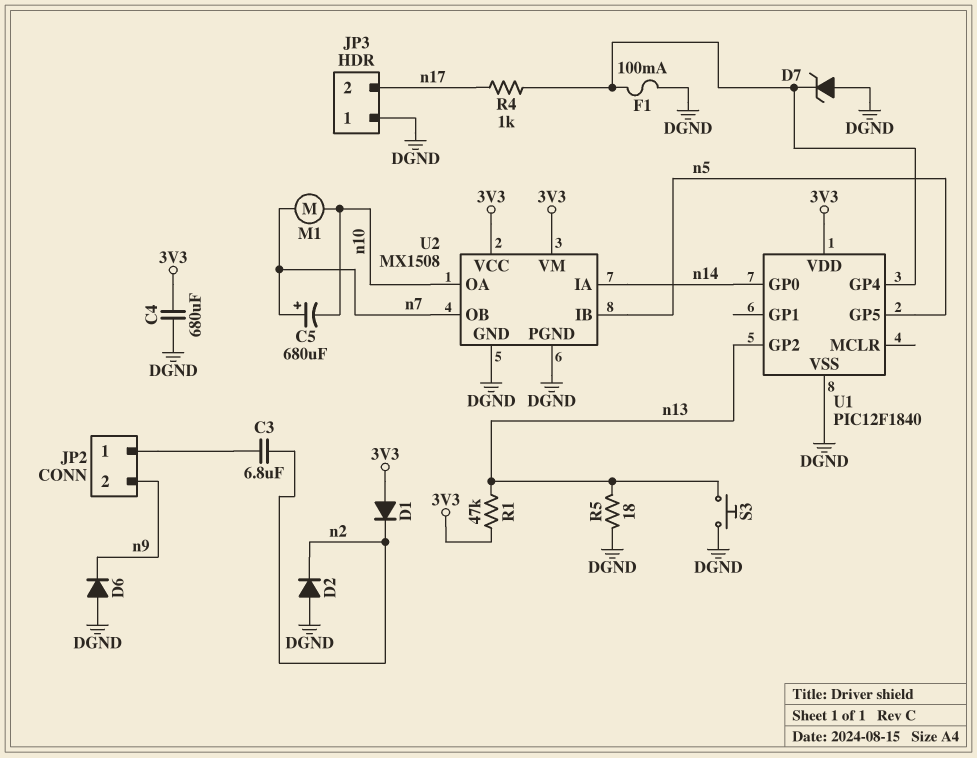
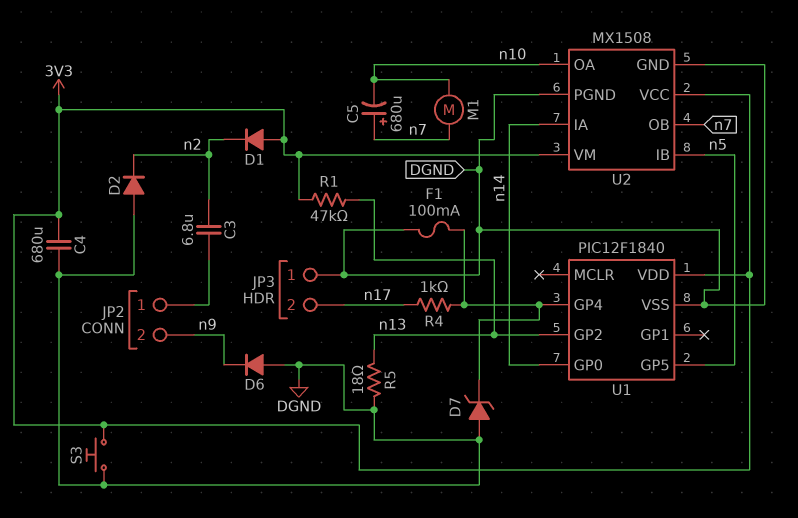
S3: button (DGND, n13) -> button (3V3, DGND)

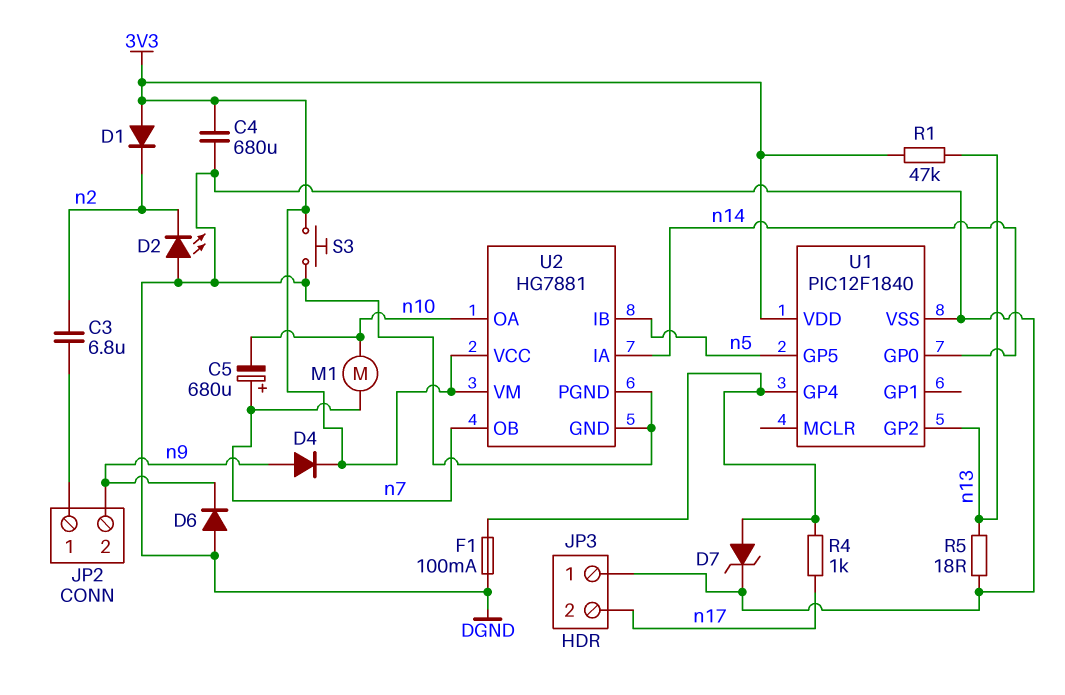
D2: diode (A DGND, K n2) -> LED (A DGND, K n2)
D4: none -> diode (A n9, K 3V3)
D7: zener (A DGND, K U1/GP4) -> zener (A U1/GP4, K DGND)
U2: MX1508 -> HG7881

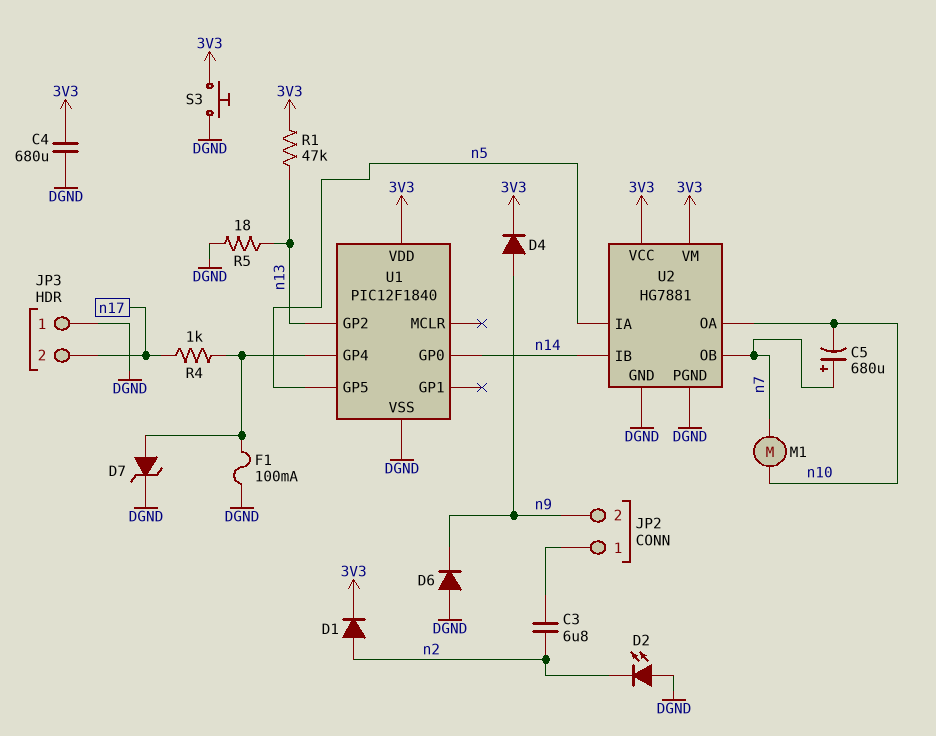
D1: diode (A 3V3, K n2) -> diode (A n2, K 3V3)
U2 pin IA: n14 -> n5
U2 pin IB: n5 -> n14

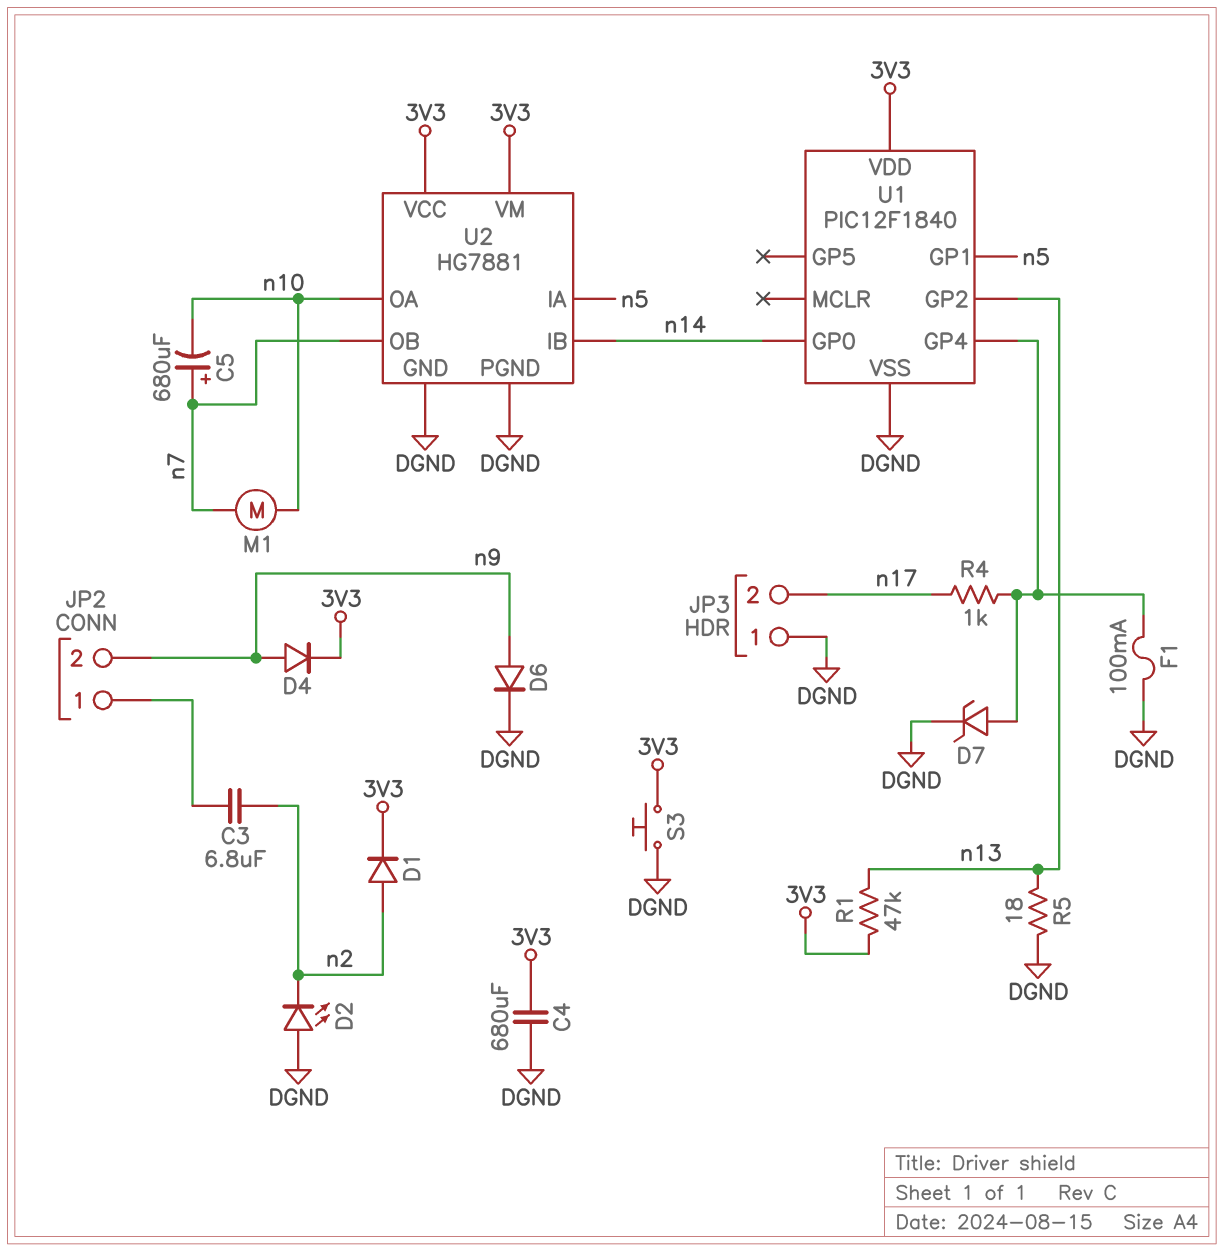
D6: diode (A DGND, K n9) -> diode (A n9, K DGND)
U1 pin GP1: none -> n5
U1 pin GP5: n5 -> none

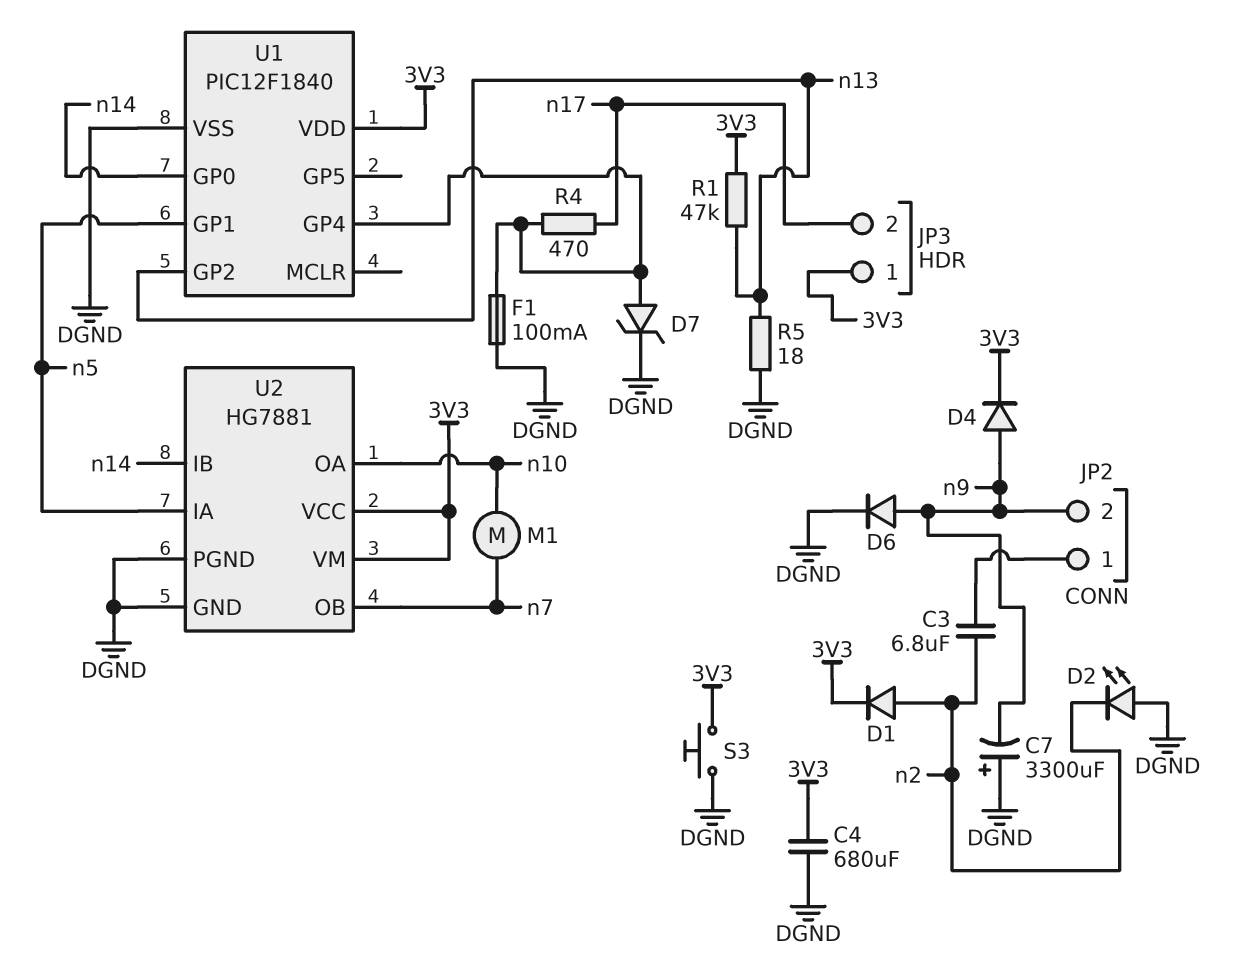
C5: 680uF (plus n7, minus n10) -> none
C7: none -> 3300uF (plus DGND, minus n9)
JP3 pin 1: DGND -> 3V3
R4: 1k (U1/GP4, n17) -> 470 (U1/GP4, n17)

